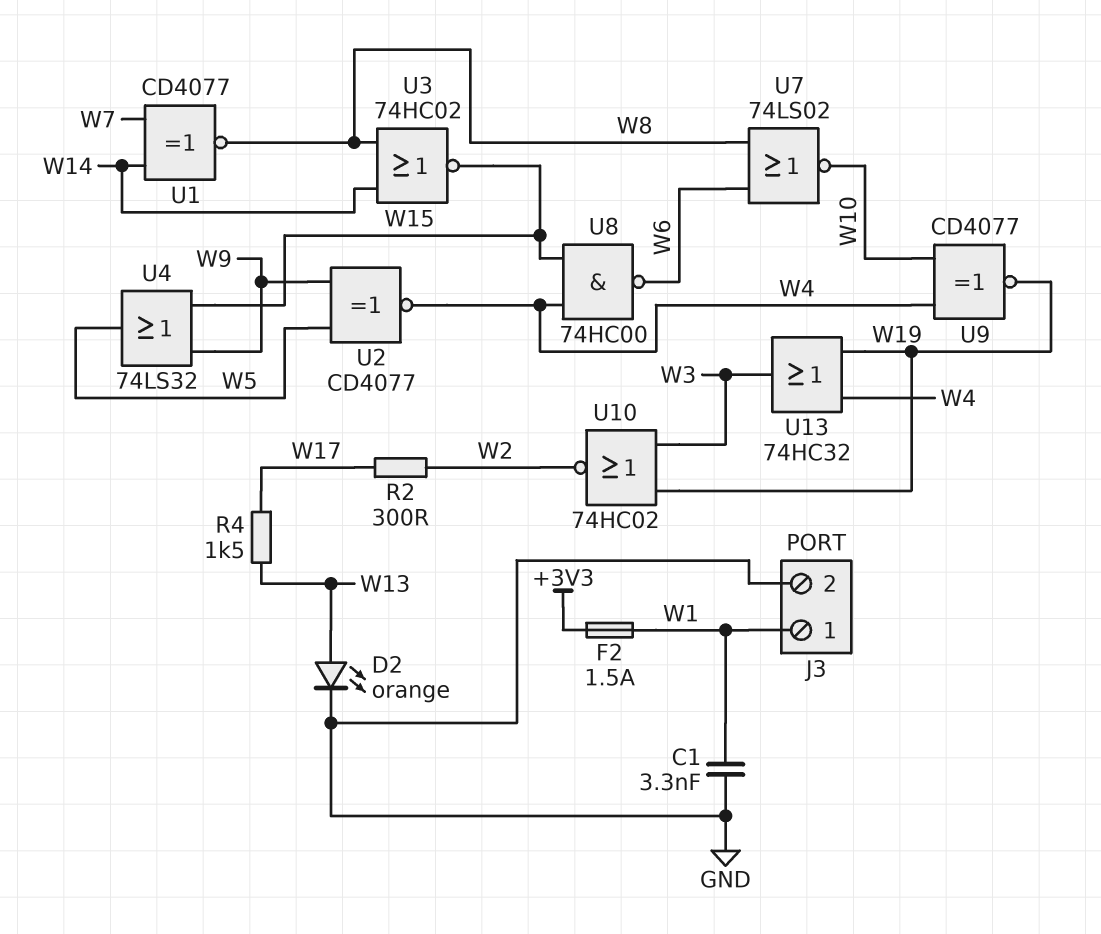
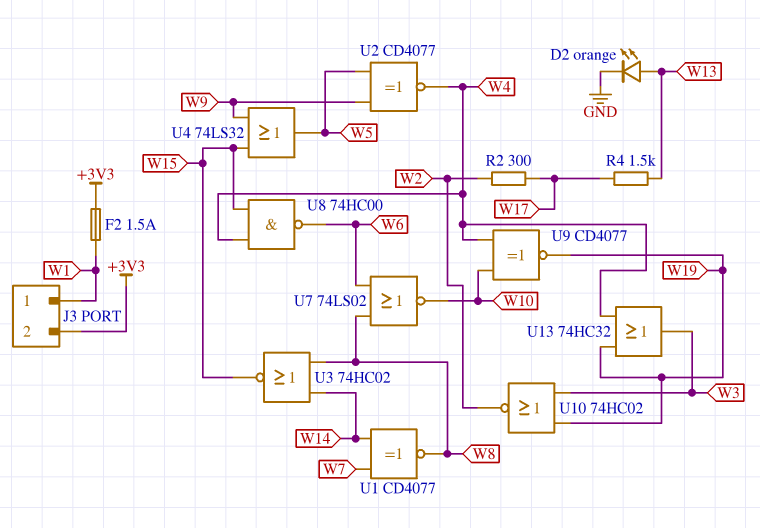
C1: 3.3nF (GND, W1) -> none
J3 pin 2: GND -> +3V3

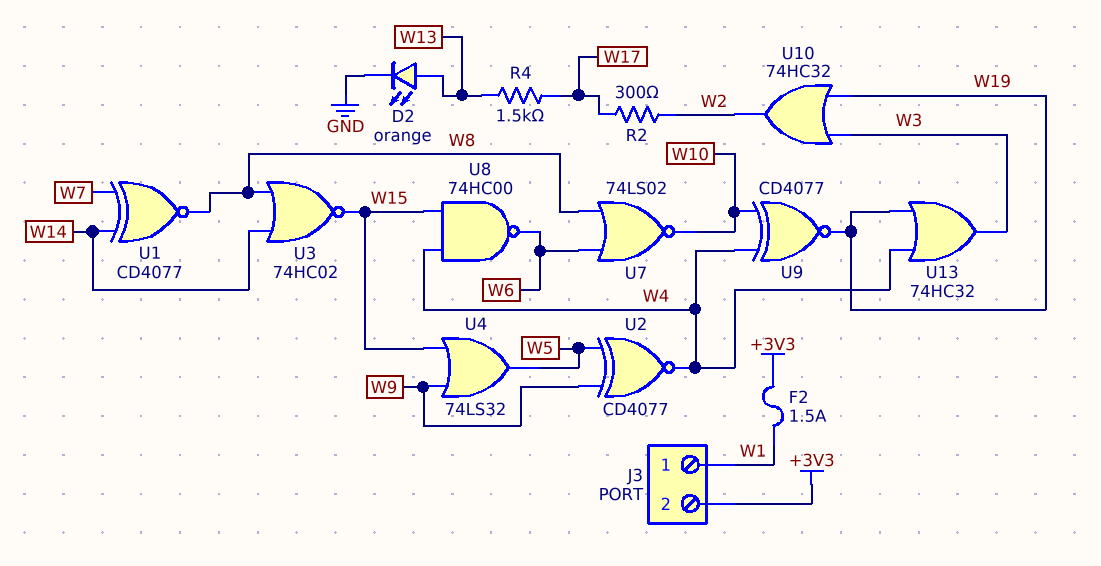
U10: NOR 74HC02 (in W3, in W19, out W2) -> OR 74HC32 (in W3, in W19, out W2)

